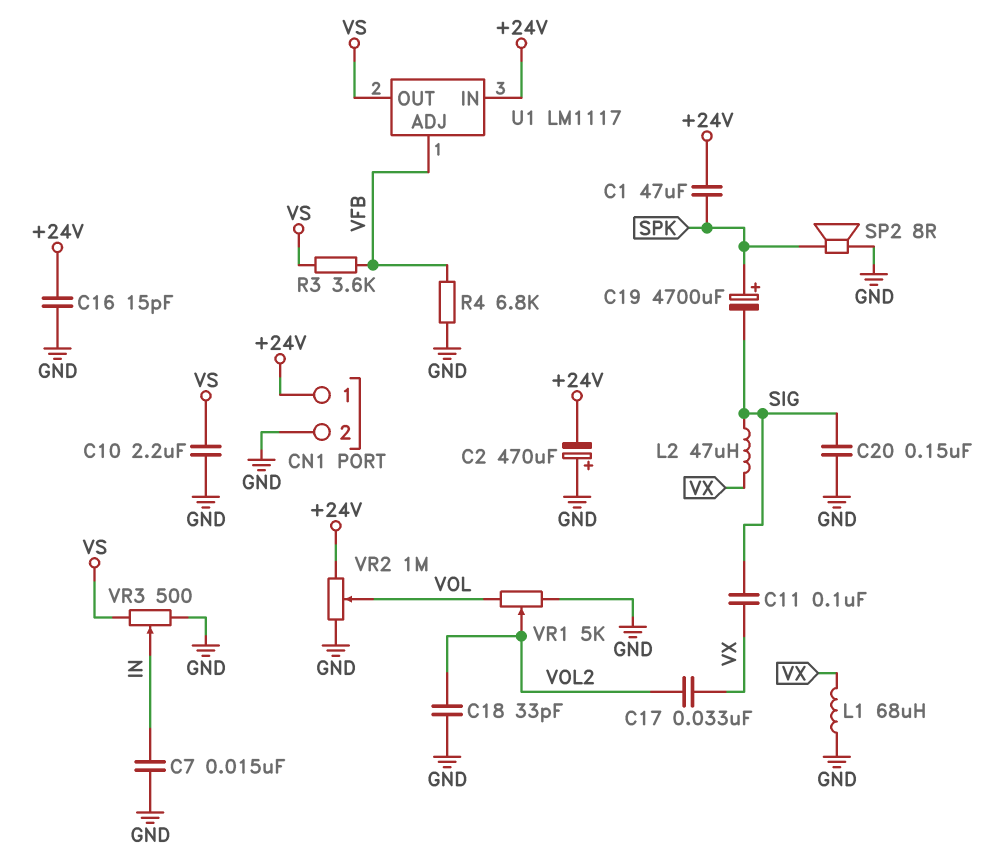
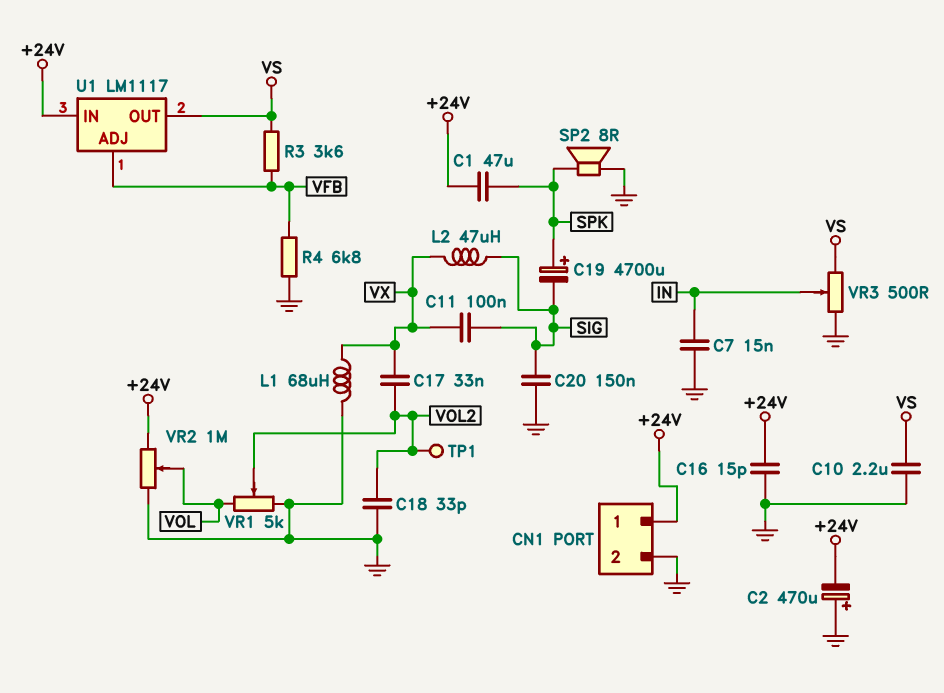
TP1: none -> test point (VOL2)

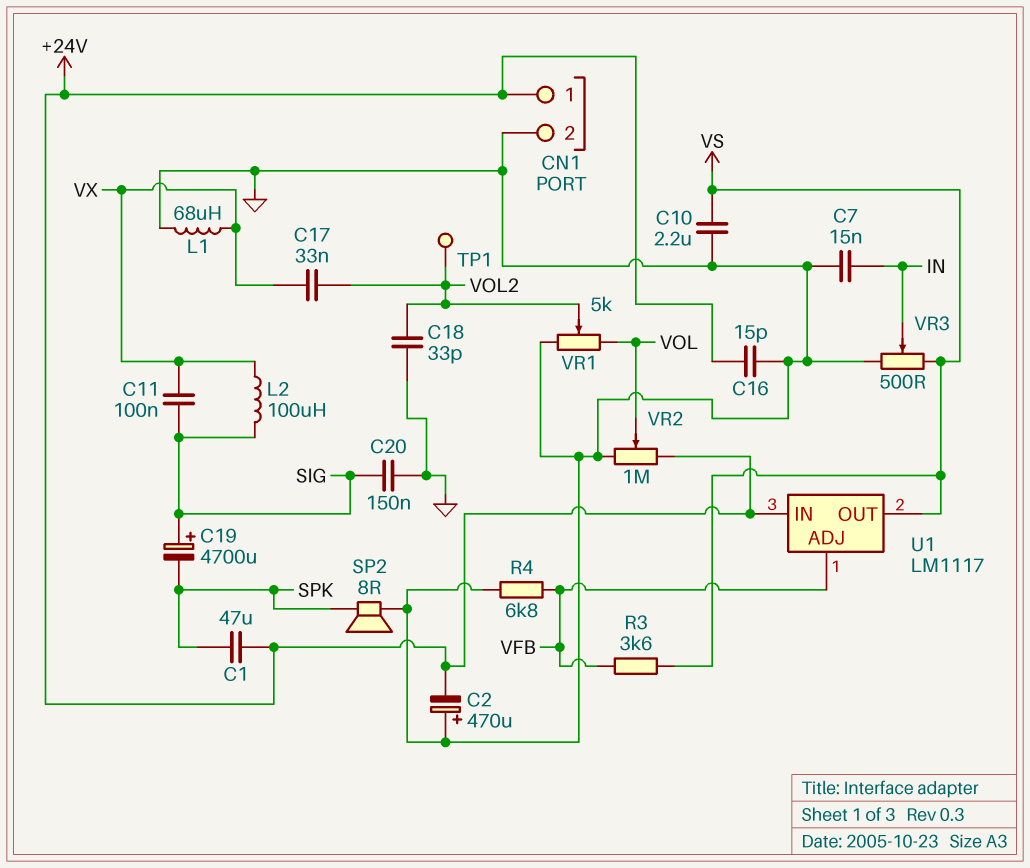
C19: 4700uF (plus SPK, minus SIG) -> 4700uF (plus SIG, minus SPK)
L2: 47uH (SIG, VX) -> 100uH (SIG, VX)

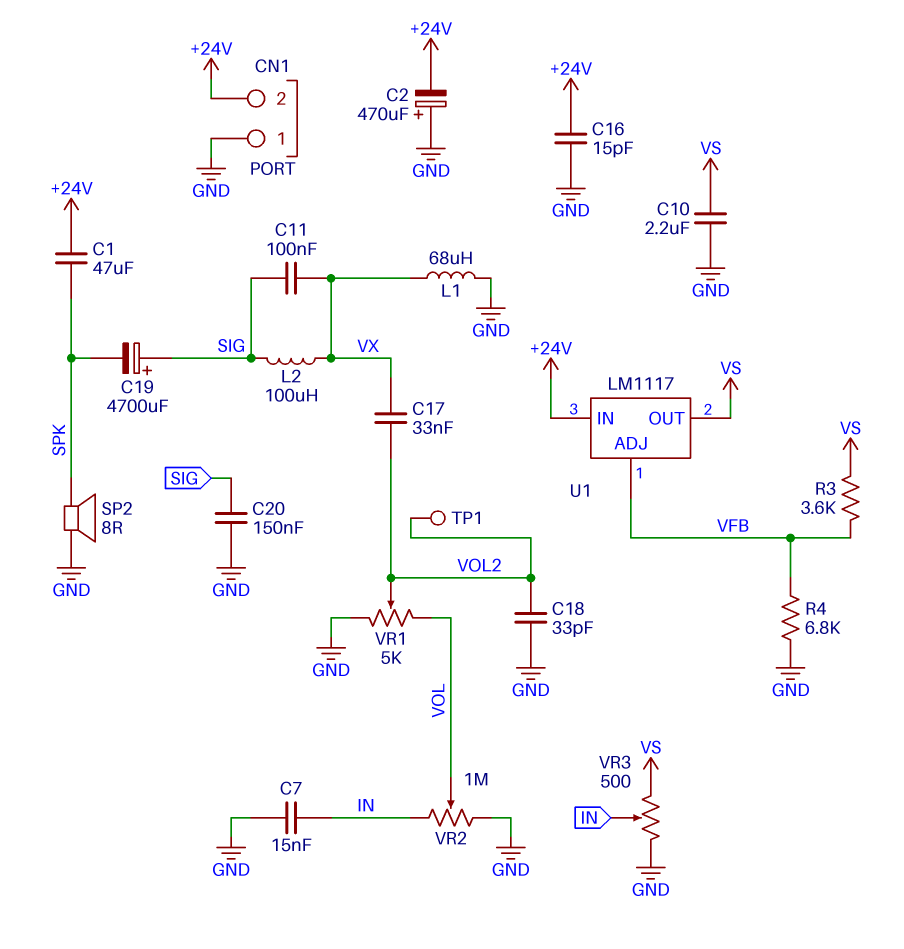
CN1 pin 1: +24V -> GND
CN1 pin 2: GND -> +24V
VR2: 1M (+24V, GND, wiper VOL) -> 1M (GND, IN, wiper VOL)

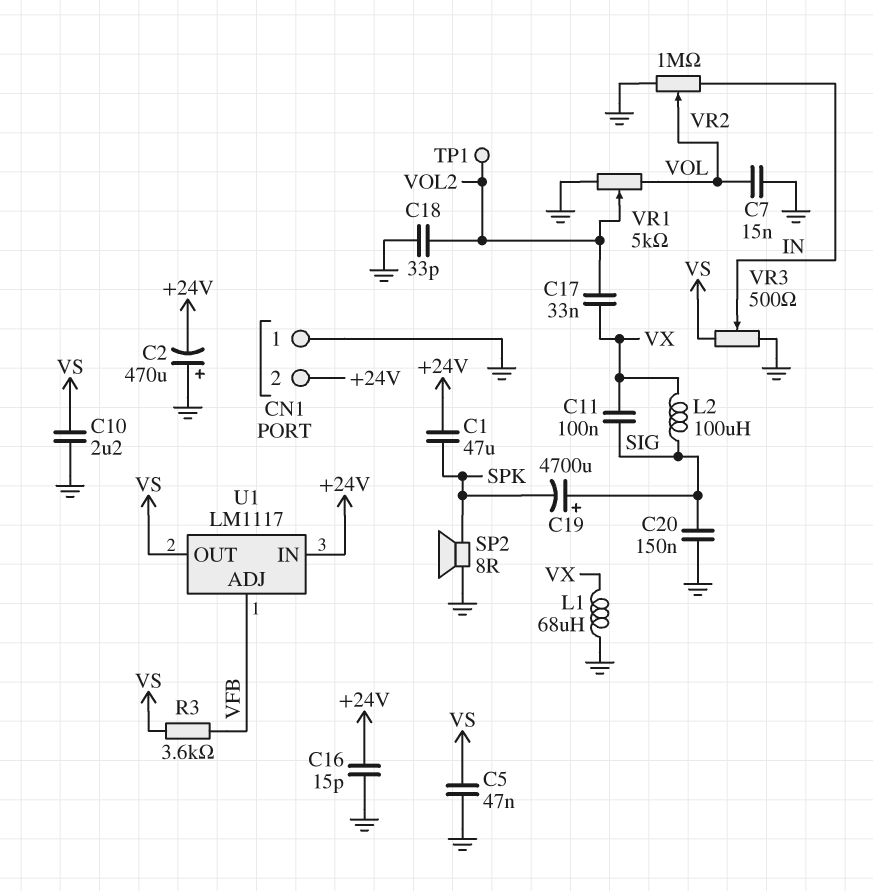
C5: none -> 47nF (GND, VS)
C7: 15nF (GND, IN) -> 15nF (GND, VOL)
R4: 6.8k (GND, VFB) -> none

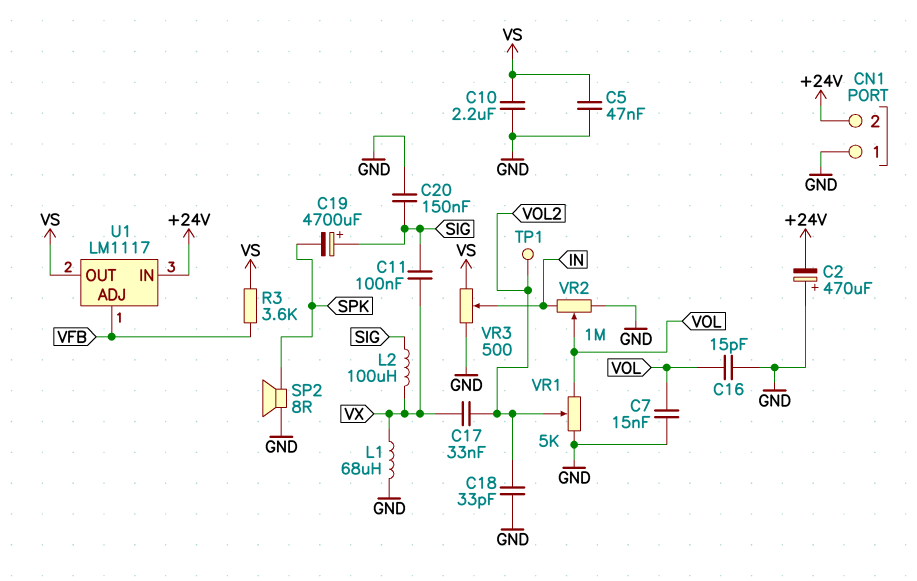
C1: 47uF (+24V, SPK) -> none
C16: 15pF (+24V, GND) -> 15pF (GND, VOL)

